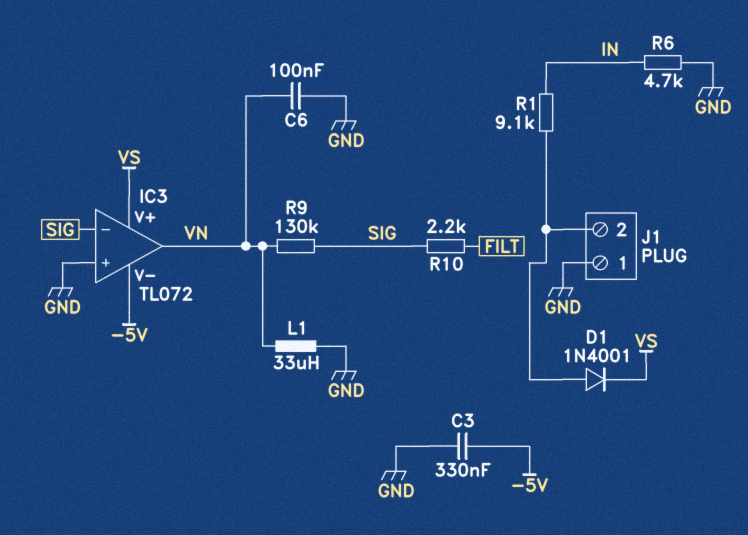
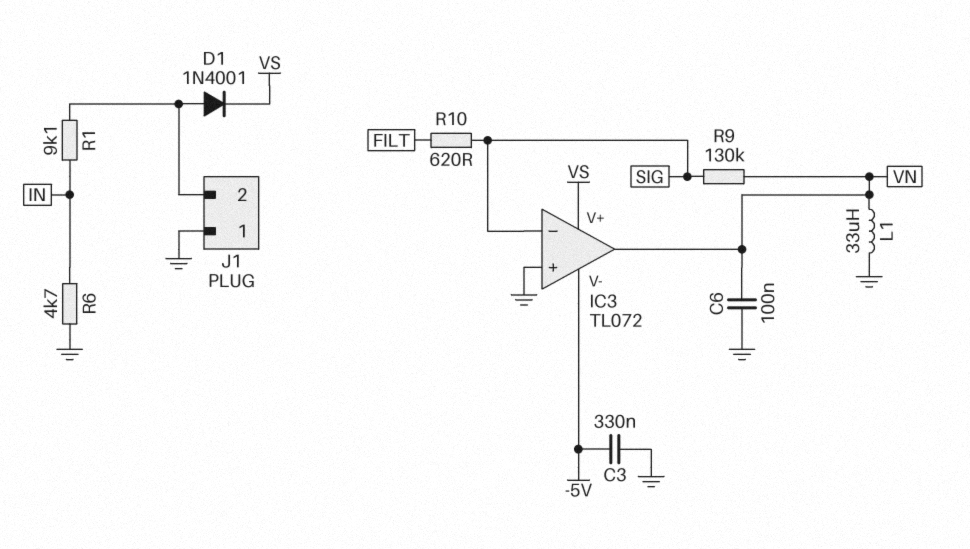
R10: 2.2k (FILT, SIG) -> 620 (FILT, SIG)

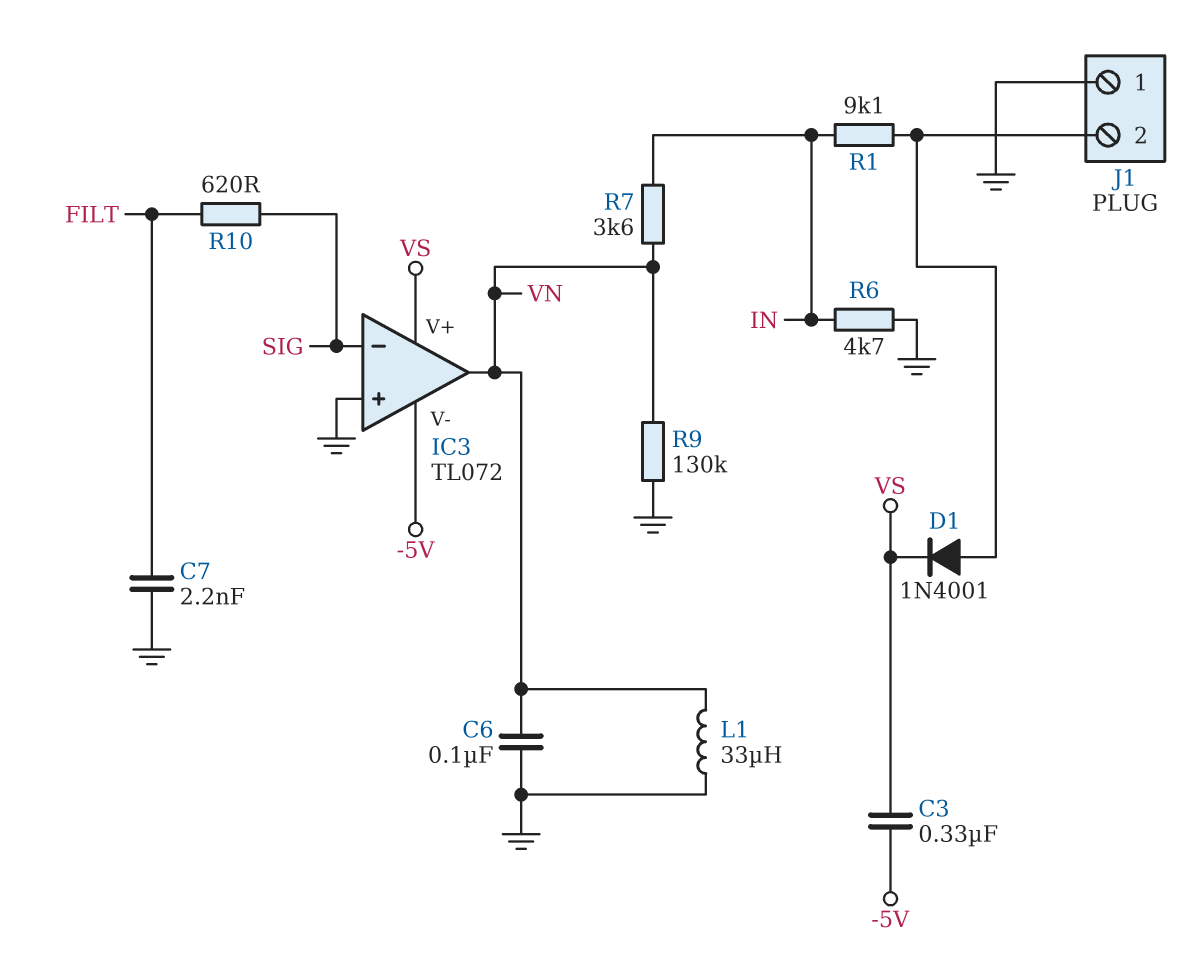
C3: 330nF (-5V, GND) -> 330nF (-5V, VS)
C7: none -> 2.2nF (FILT, GND)
R7: none -> 3.6k (IN, VN)
R9: 130k (SIG, VN) -> 130k (GND, VN)

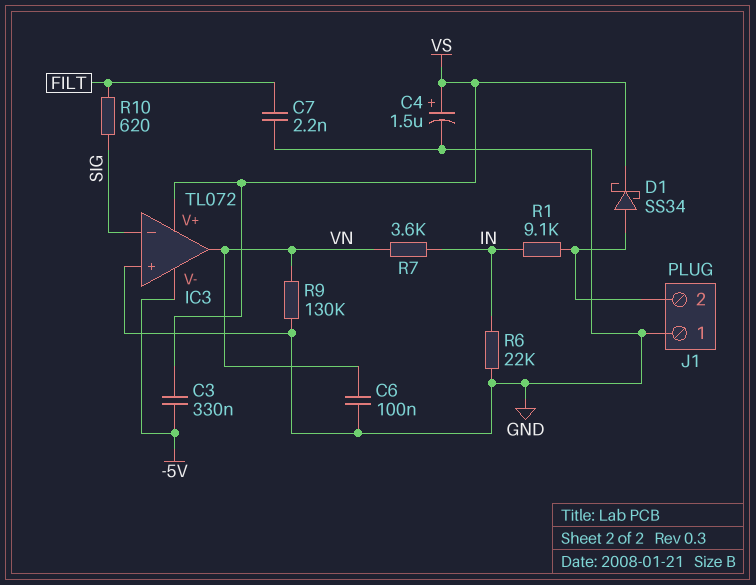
C4: none -> 1.5uF (plus VS, minus GND)
D1: diode 1N4001 (A J1/2, K VS) -> schottky SS34 (A J1/2, K VS)
L1: 33uH (GND, VN) -> none
R6: 4.7k (GND, IN) -> 22k (GND, IN)

